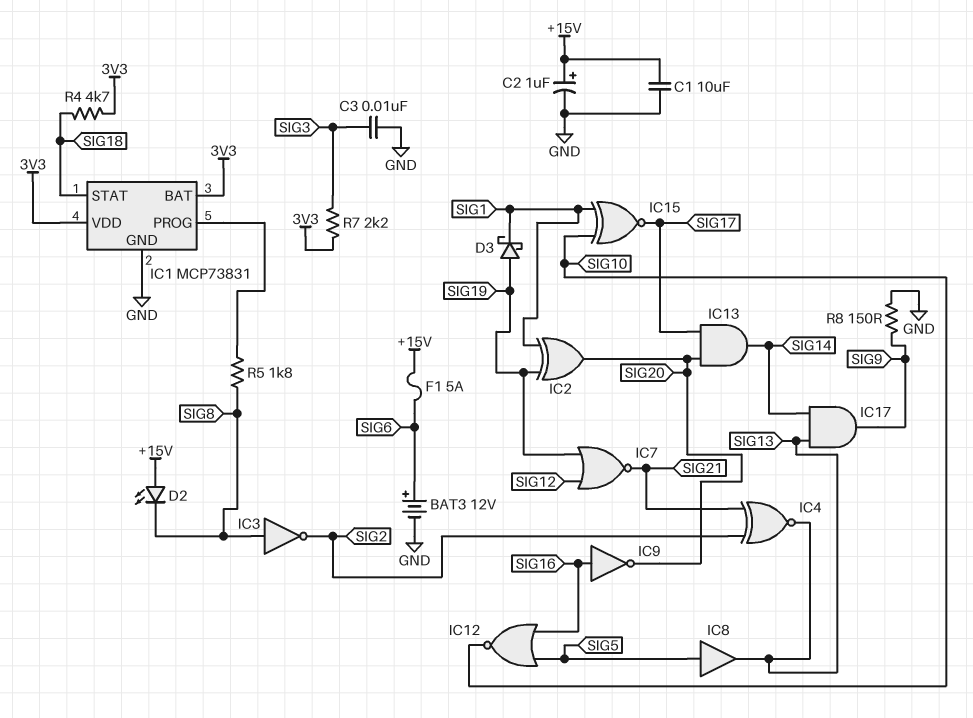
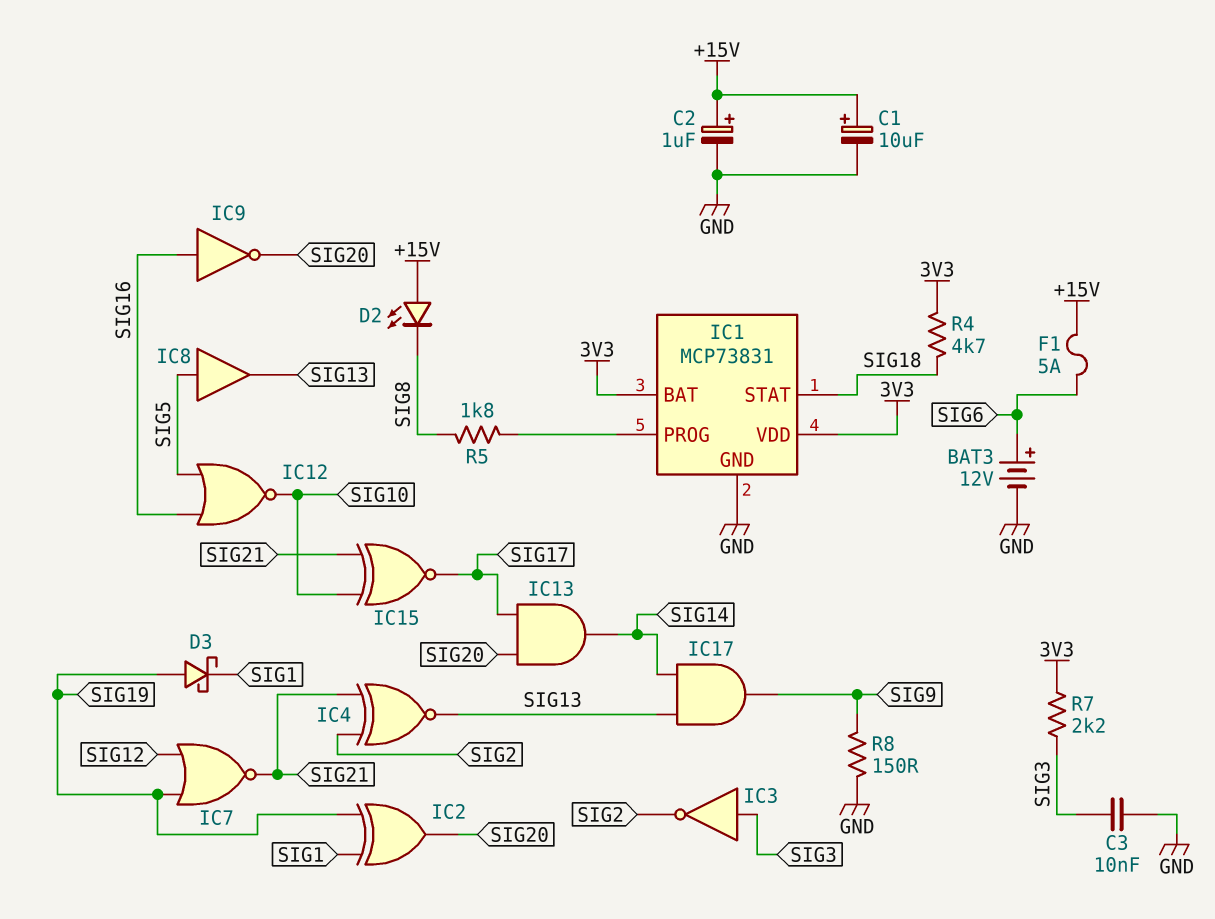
C1: 10uF (+15V, GND) -> 10uF (plus +15V, minus GND)
IC3: NOT (in SIG8, out SIG2) -> NOT (in SIG3, out SIG2)
IC15: XNOR (in SIG1, in SIG10, out SIG17) -> XNOR (in SIG10, in SIG21, out SIG17)

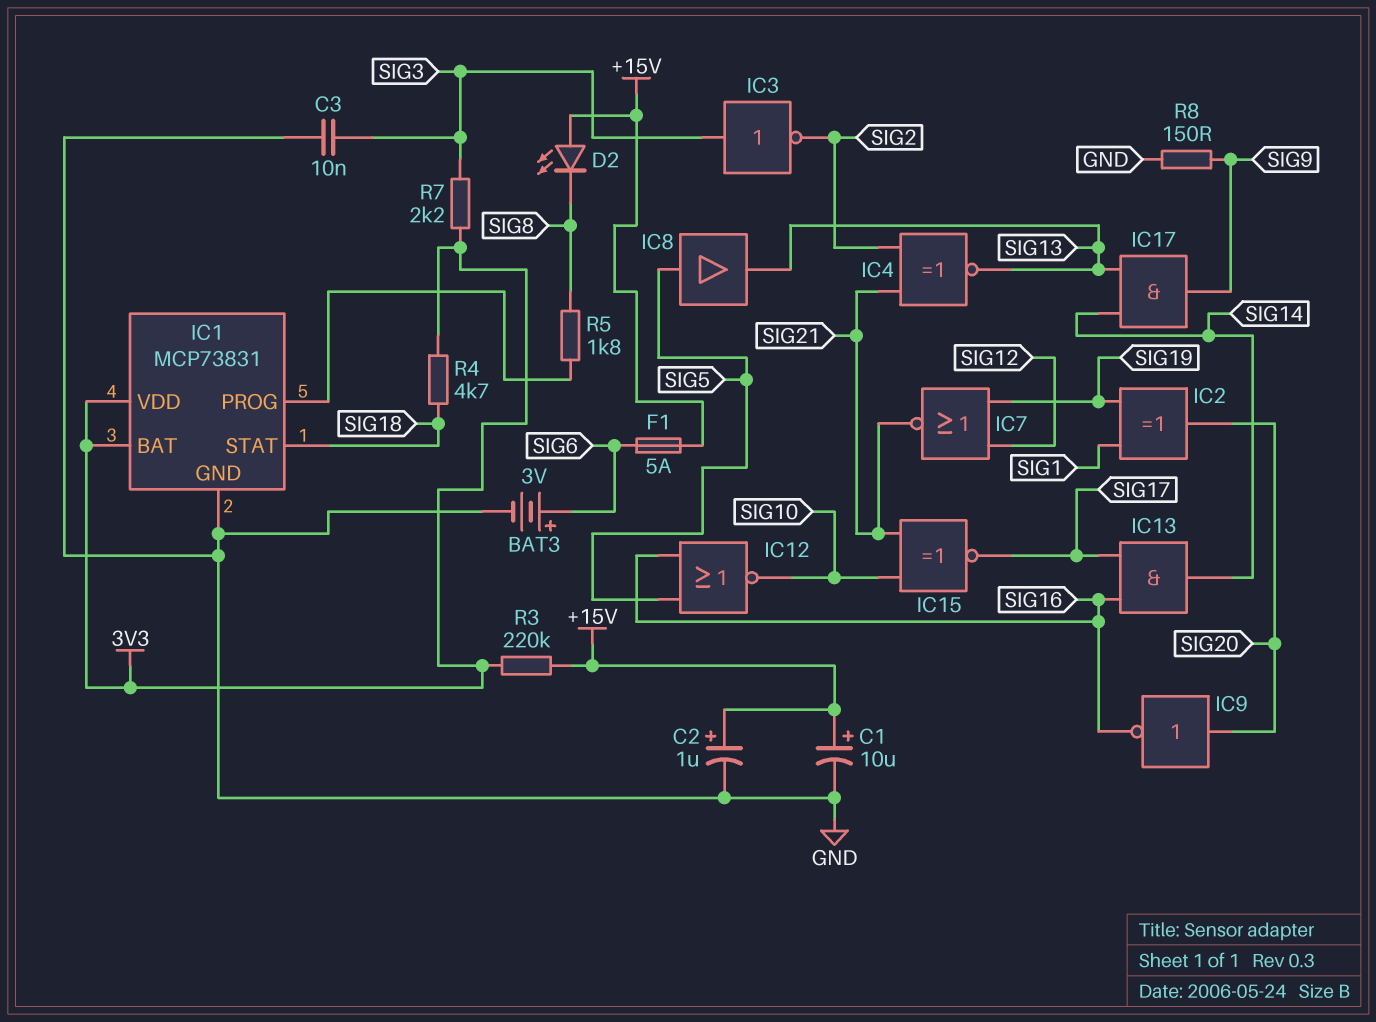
BAT3: 12V (plus SIG6, minus GND) -> 3V (plus SIG6, minus GND)
D3: schottky (A SIG19, K SIG1) -> none
IC9: NOT (in SIG16, out SIG20) -> NOT (in SIG20, out SIG16)
IC13: AND (in SIG17, in SIG20, out SIG14) -> AND (in SIG16, in SIG17, out SIG14)
R3: none -> 220k (+15V, 3V3)

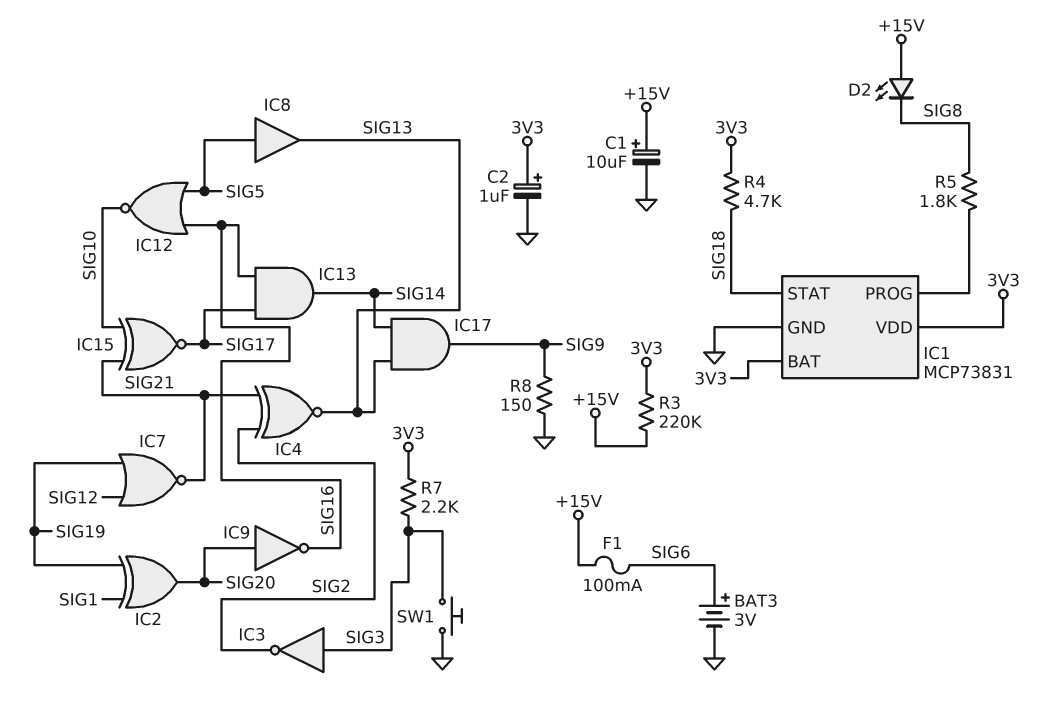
C2: 1uF (plus +15V, minus GND) -> 1uF (plus 3V3, minus GND)
C3: 10nF (GND, SIG3) -> none
F1: 5A (+15V, SIG6) -> 100mA (+15V, SIG6)
SW1: none -> button (GND, SIG3)

